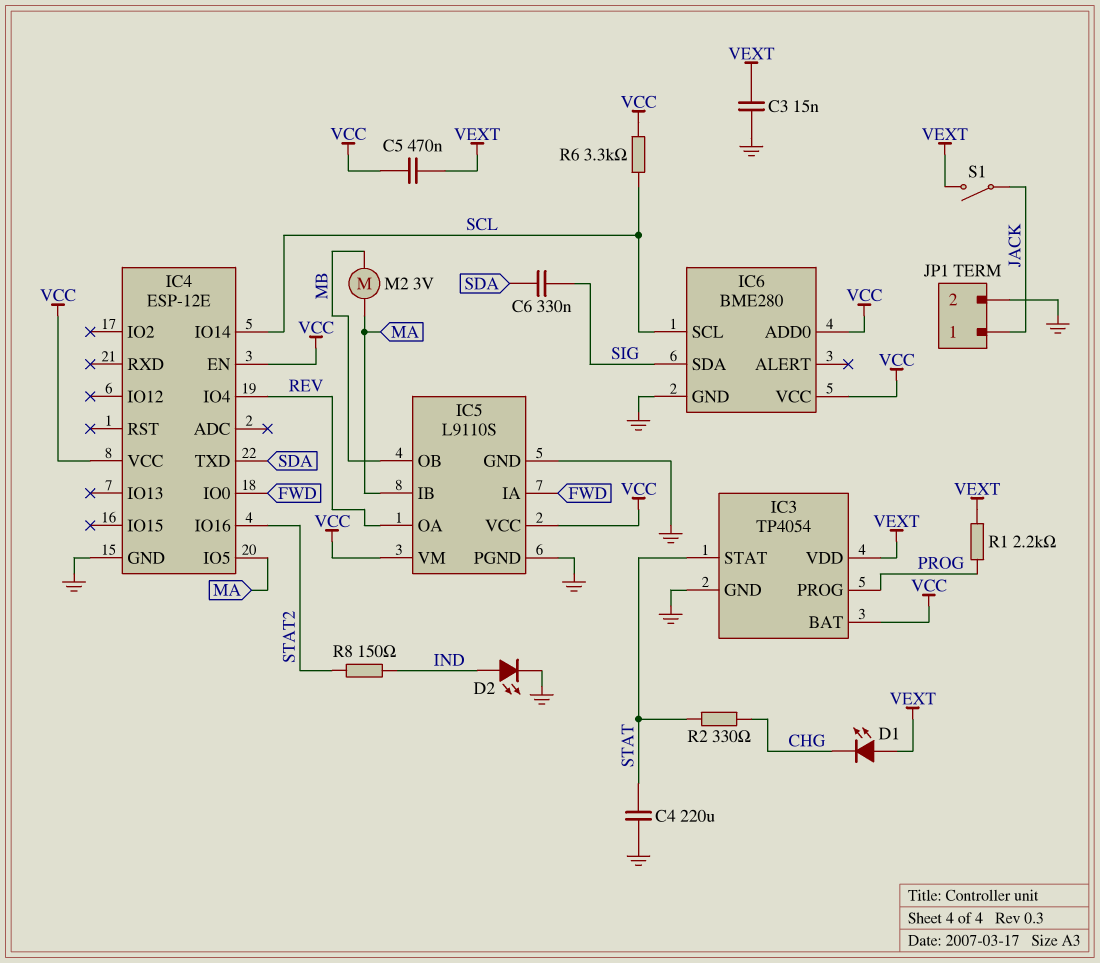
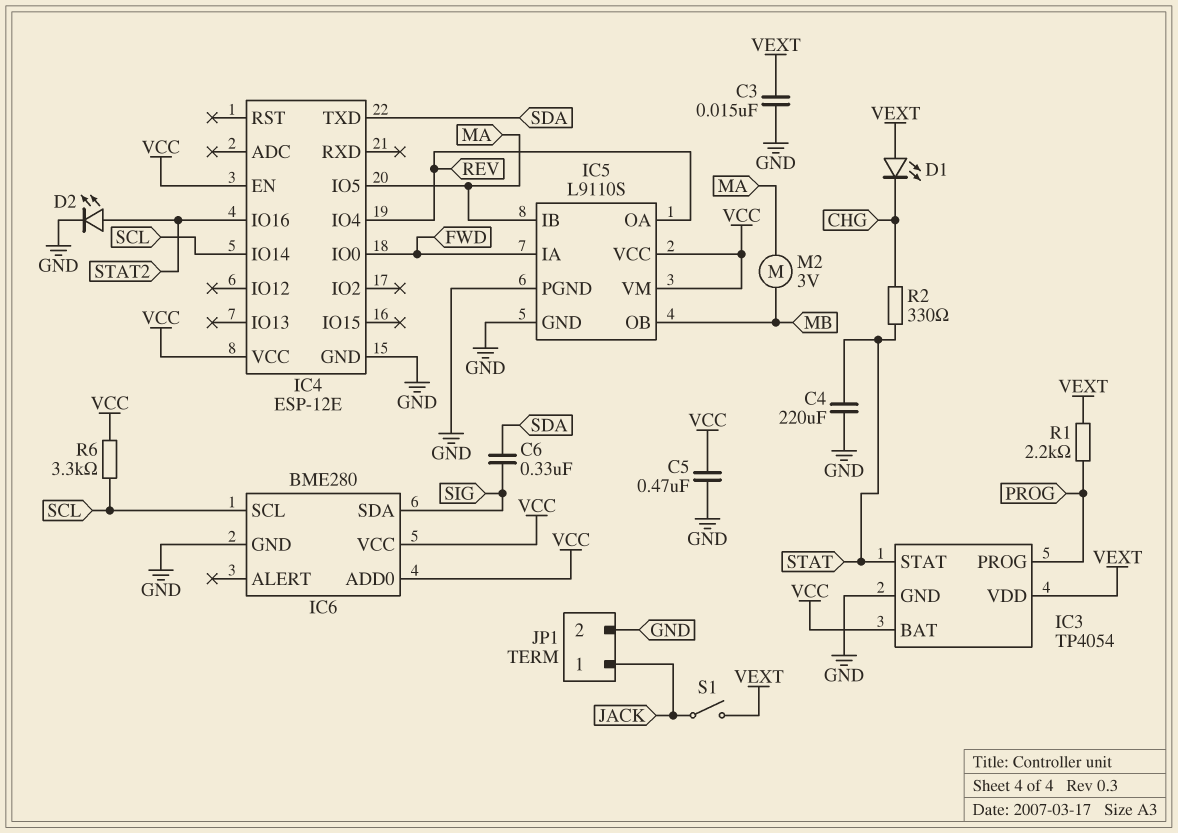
C5: 470nF (VCC, VEXT) -> 470nF (GND, VCC)
D2: LED (A IND, K GND) -> LED (A STAT2, K GND)
R8: 150 (IND, STAT2) -> none

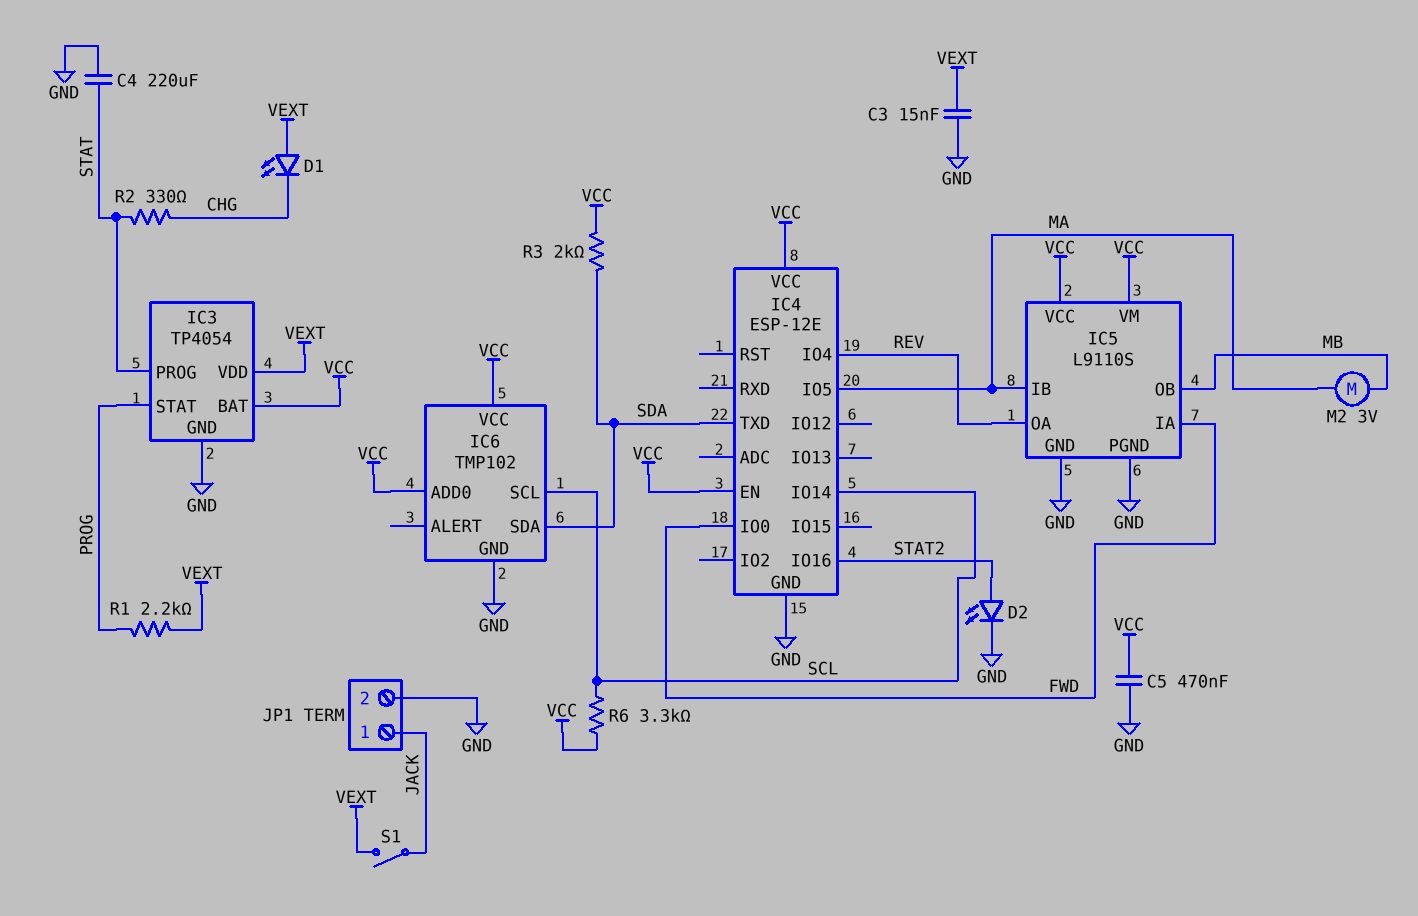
C6: 330nF (SDA, SIG) -> none
IC3 pin PROG: PROG -> STAT
IC3 pin STAT: STAT -> PROG
IC6: BME280 -> TMP102
IC6 pin SDA: SIG -> SDA
R3: none -> 2k (SDA, VCC)

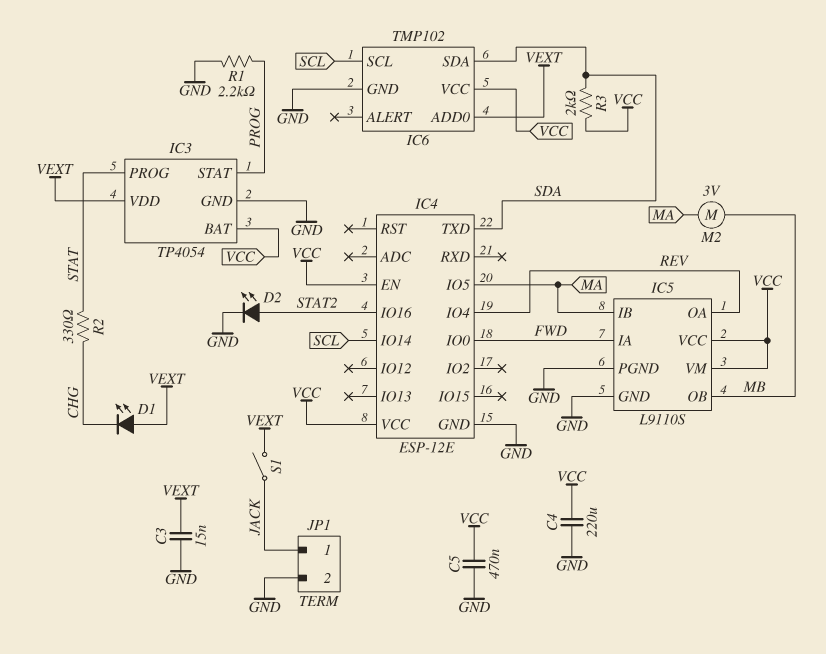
C4: 220uF (GND, STAT) -> 220uF (GND, VCC)
IC6 pin ADD0: VCC -> VEXT
R1: 2.2k (PROG, VEXT) -> 2.2k (GND, PROG)
R6: 3.3k (SCL, VCC) -> none

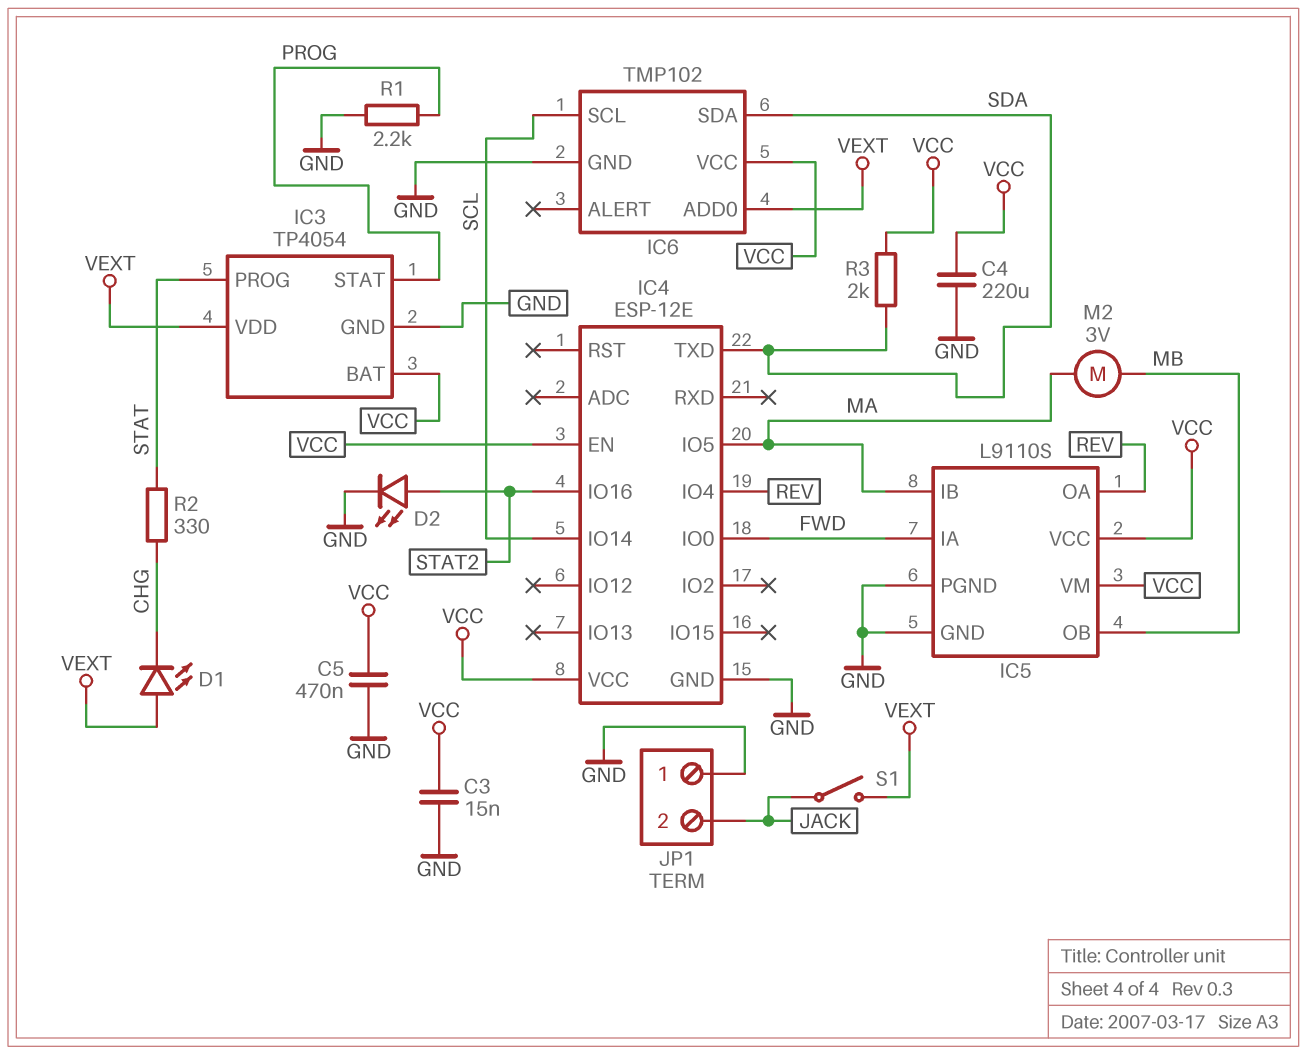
C3: 15nF (GND, VEXT) -> 15nF (GND, VCC)
JP1 pin 1: JACK -> GND
JP1 pin 2: GND -> JACK

